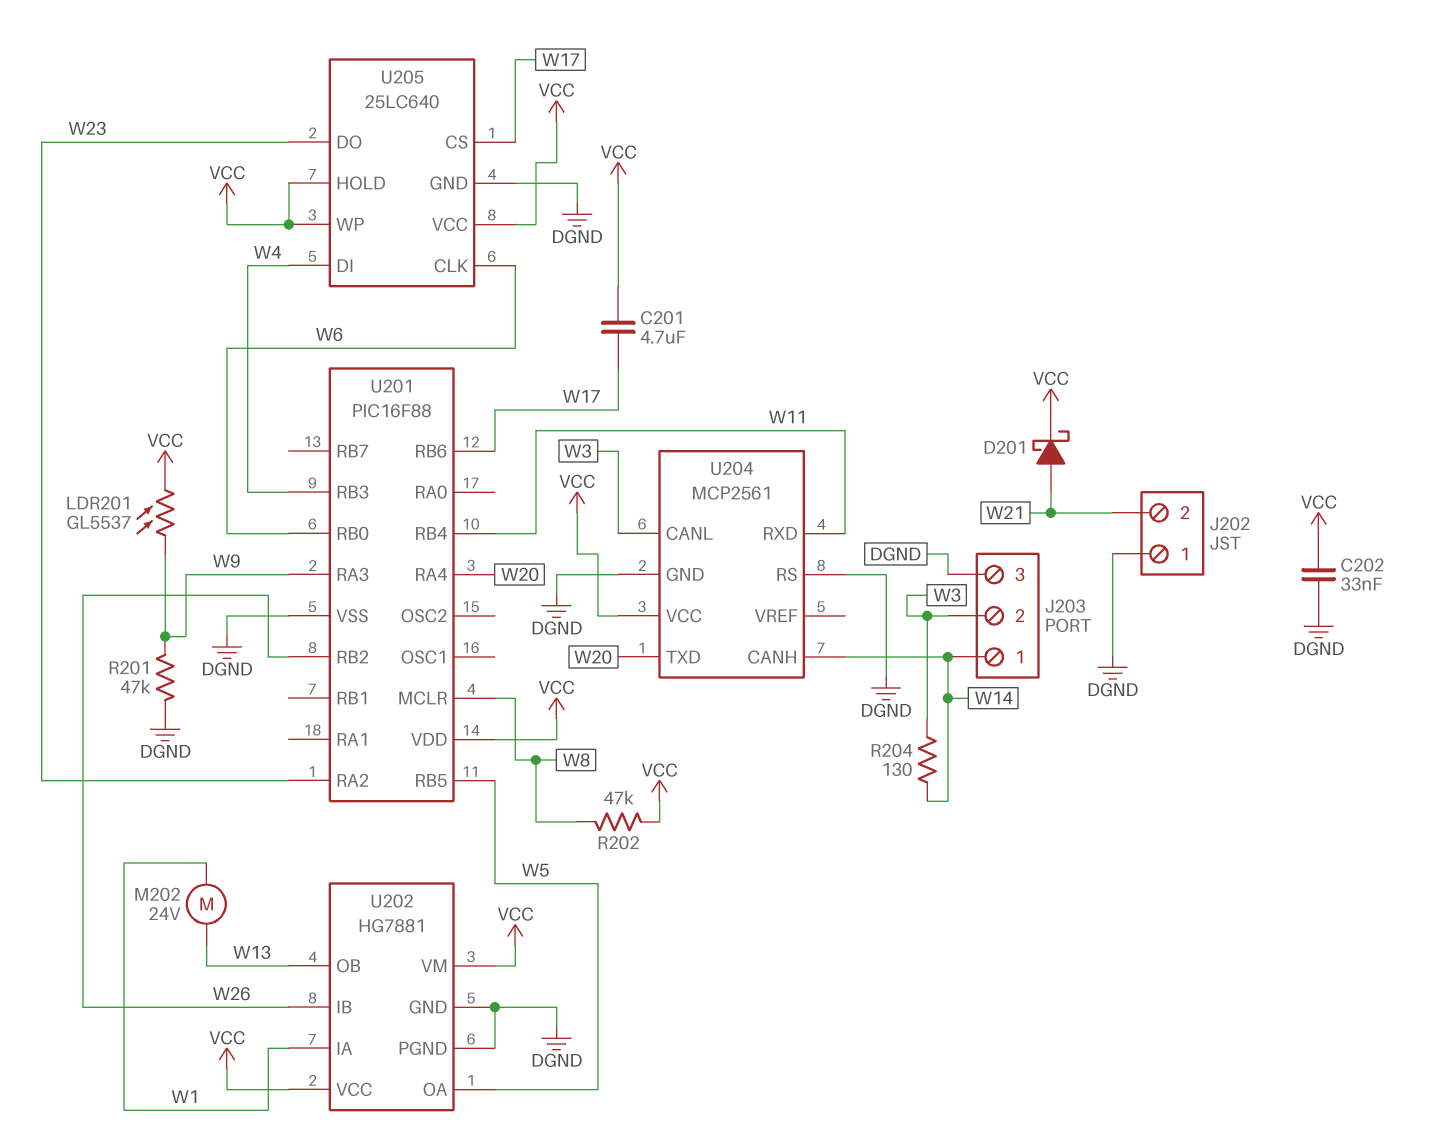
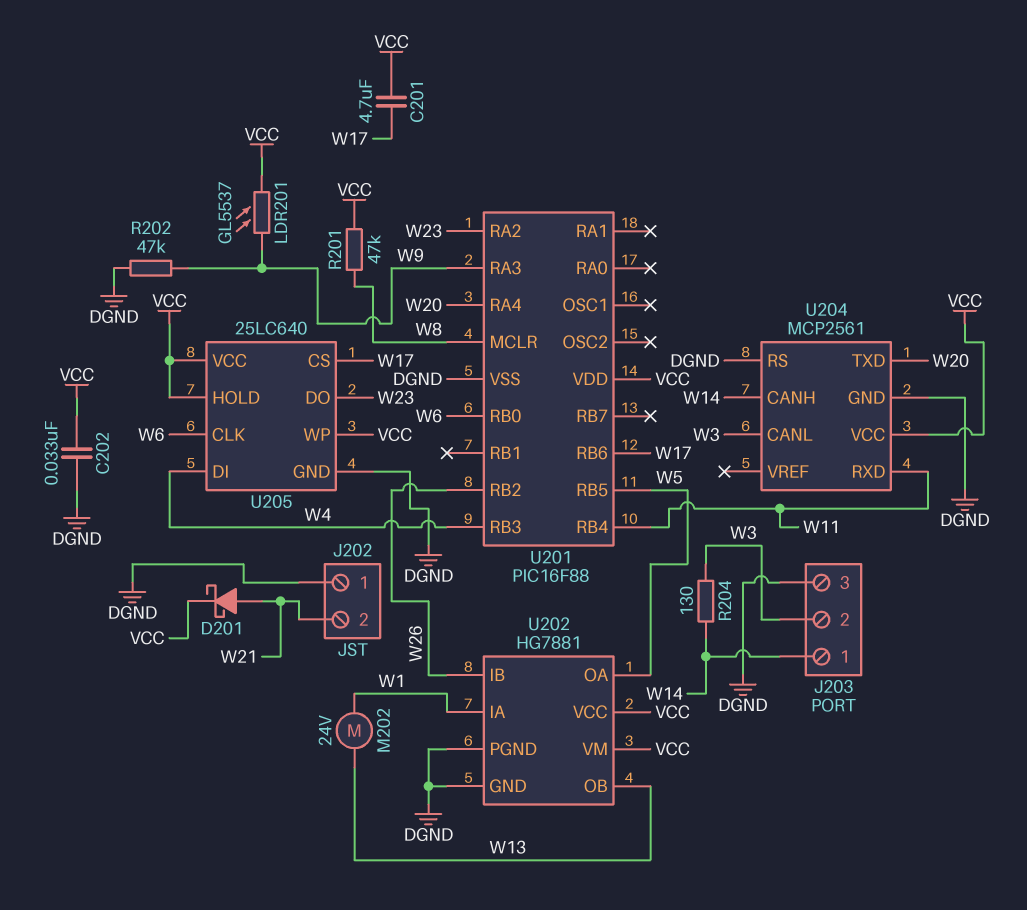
R201: 47k (DGND, W9) -> 47k (VCC, W8)
R202: 47k (VCC, W8) -> 47k (DGND, W9)

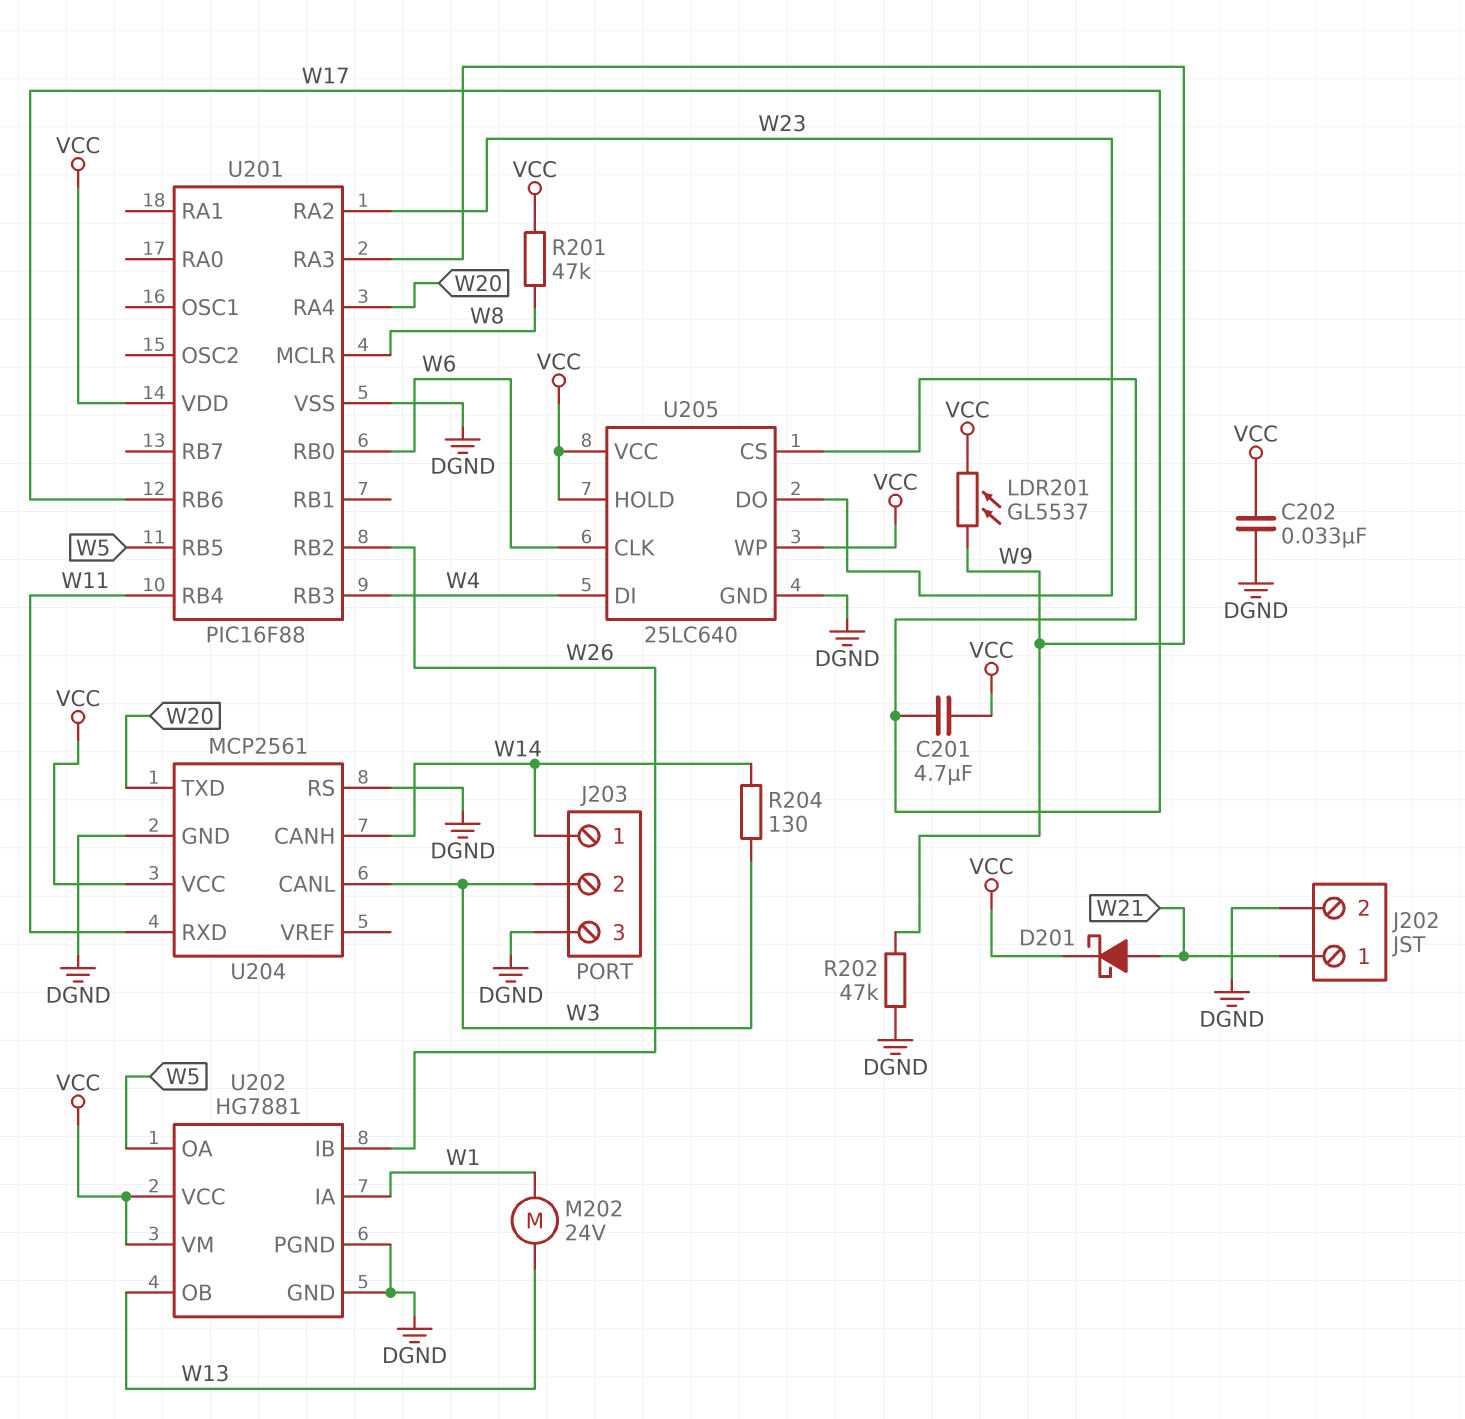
J202 pin 1: DGND -> W21
J202 pin 2: W21 -> DGND

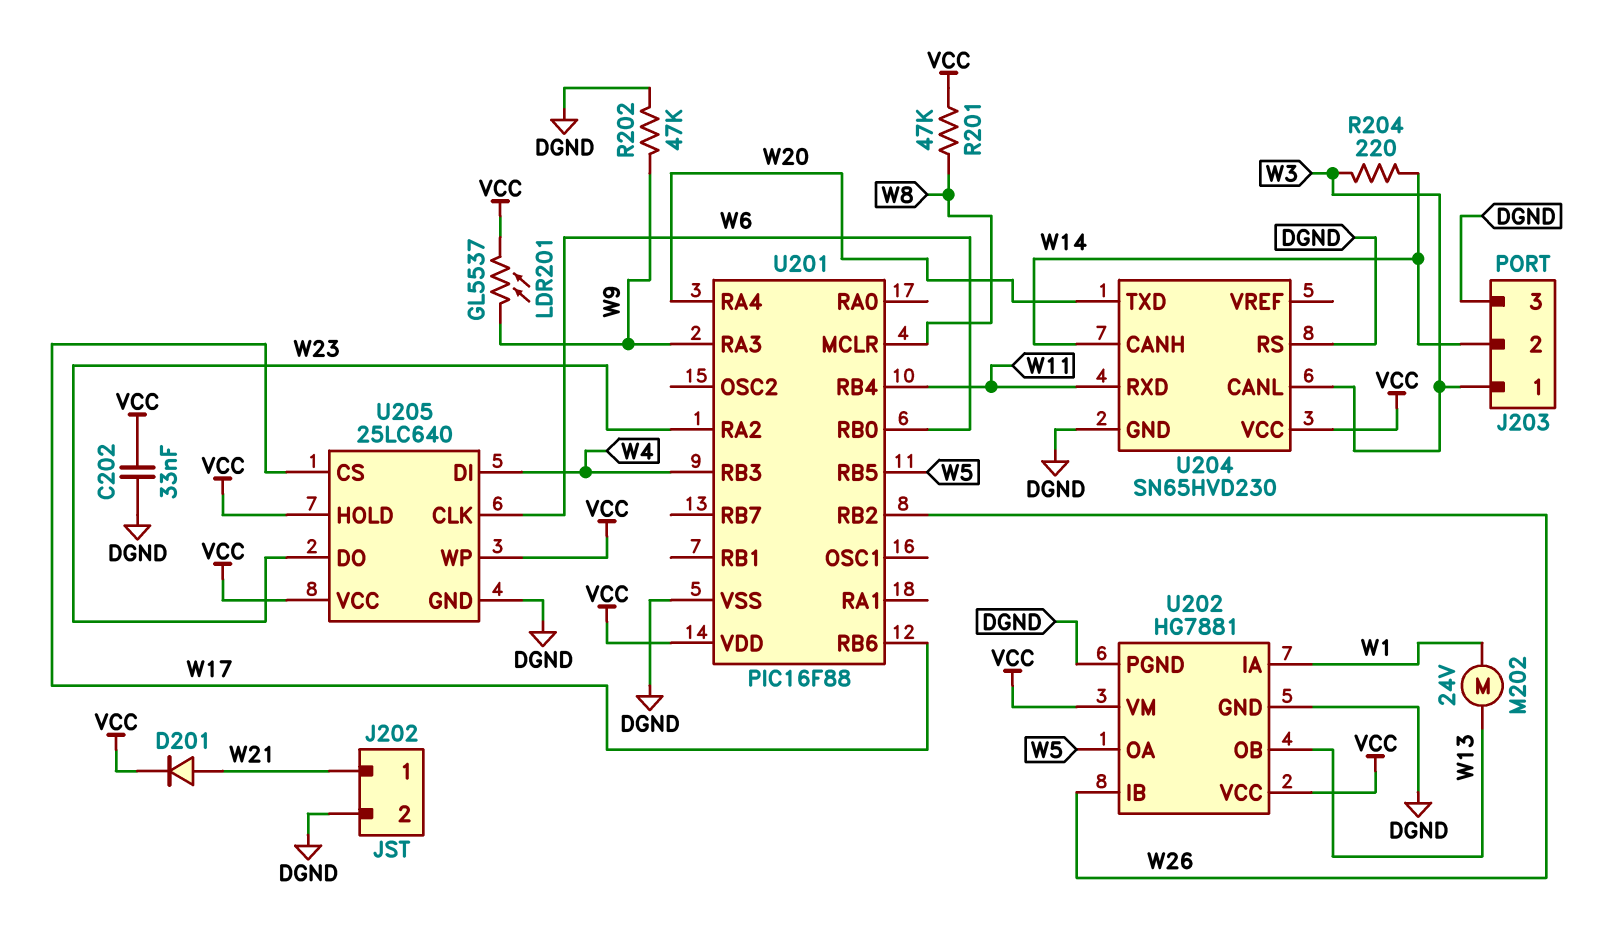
C201: 4.7uF (VCC, W17) -> none
D201: schottky (A W21, K VCC) -> diode (A W21, K VCC)
J203 pin 1: W14 -> W3
J203 pin 2: W3 -> W14
R204: 130 (W3, W14) -> 220 (W3, W14)
U204: MCP2561 -> SN65HVD230

